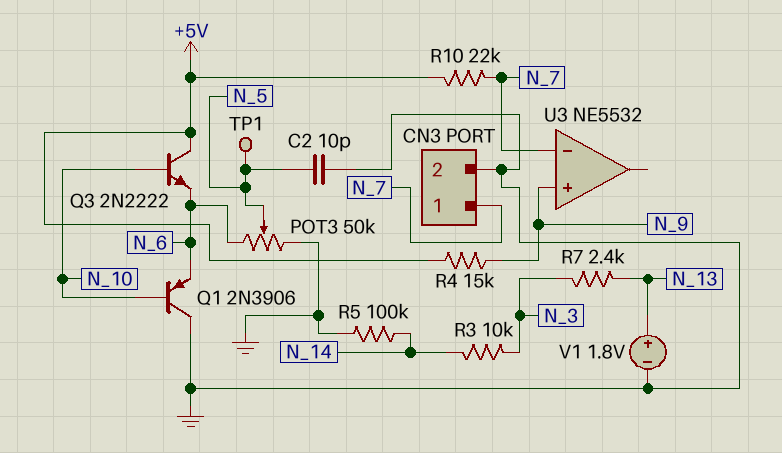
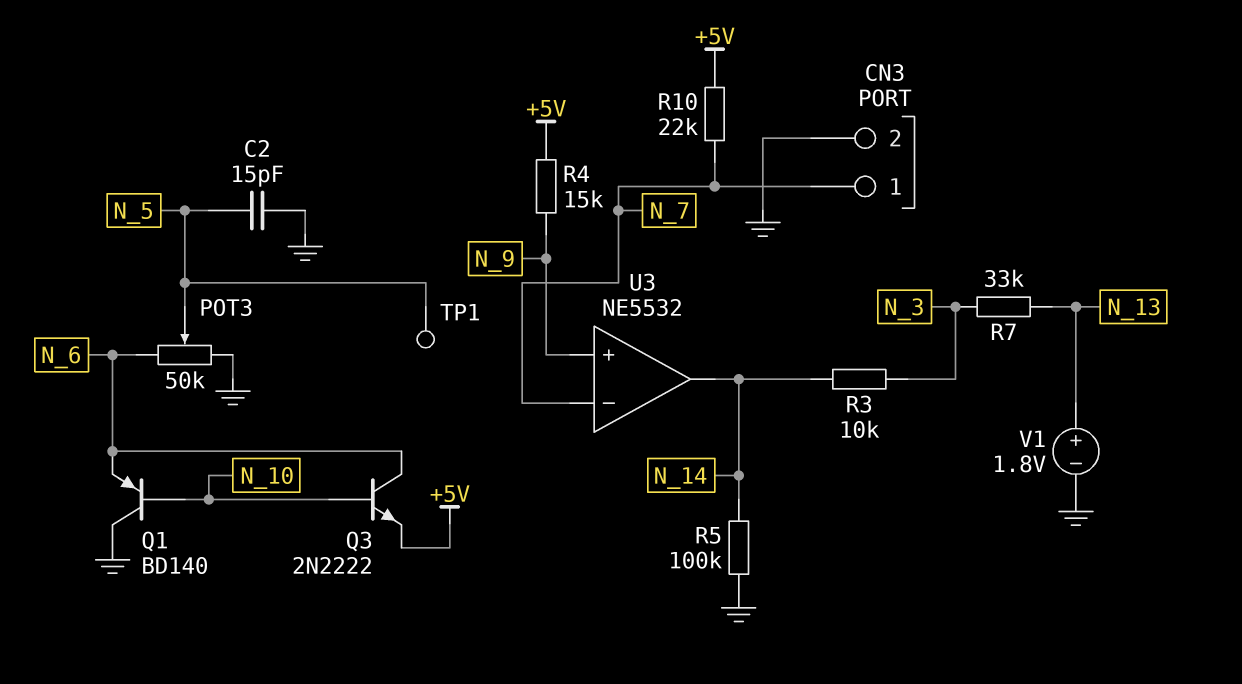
C2: 10pF (GND, N_5) -> 15pF (GND, N_5)
Q1: PNP 2N3906 (B N_10, C GND, E N_6) -> PNP BD140 (B N_10, C GND, E N_6)
Q3: NPN 2N2222 (B N_10, C +5V, E N_6) -> NPN 2N2222 (B N_10, C N_6, E +5V)
R7: 2.4k (N_3, N_13) -> 33k (N_3, N_13)
U3 pin out: none -> N_14

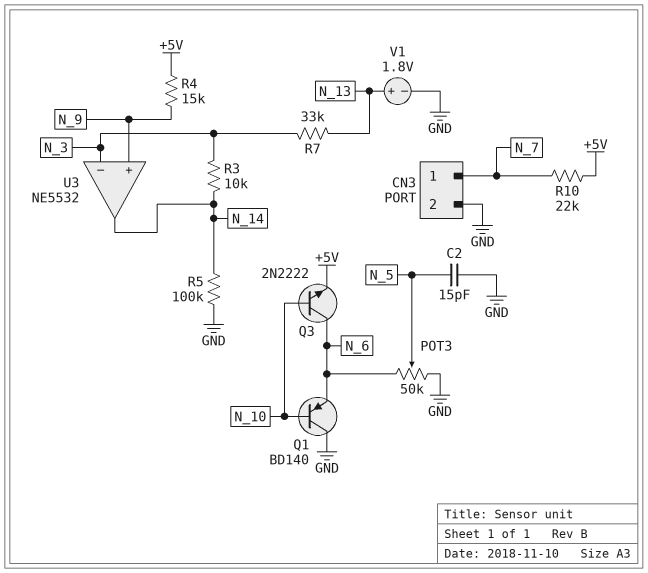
TP1: test point (N_5) -> none
U3 pin in-: N_7 -> N_3

